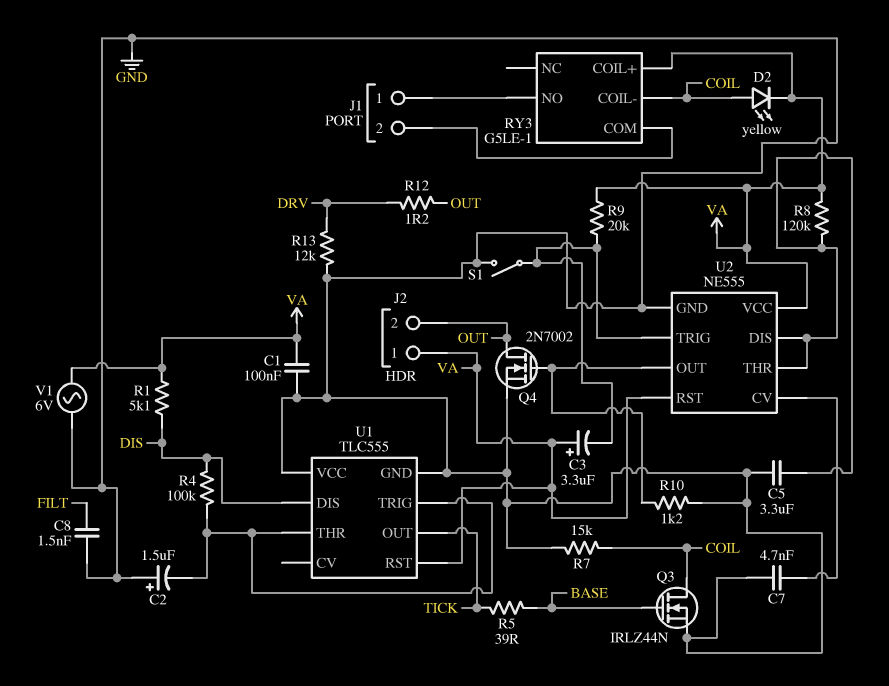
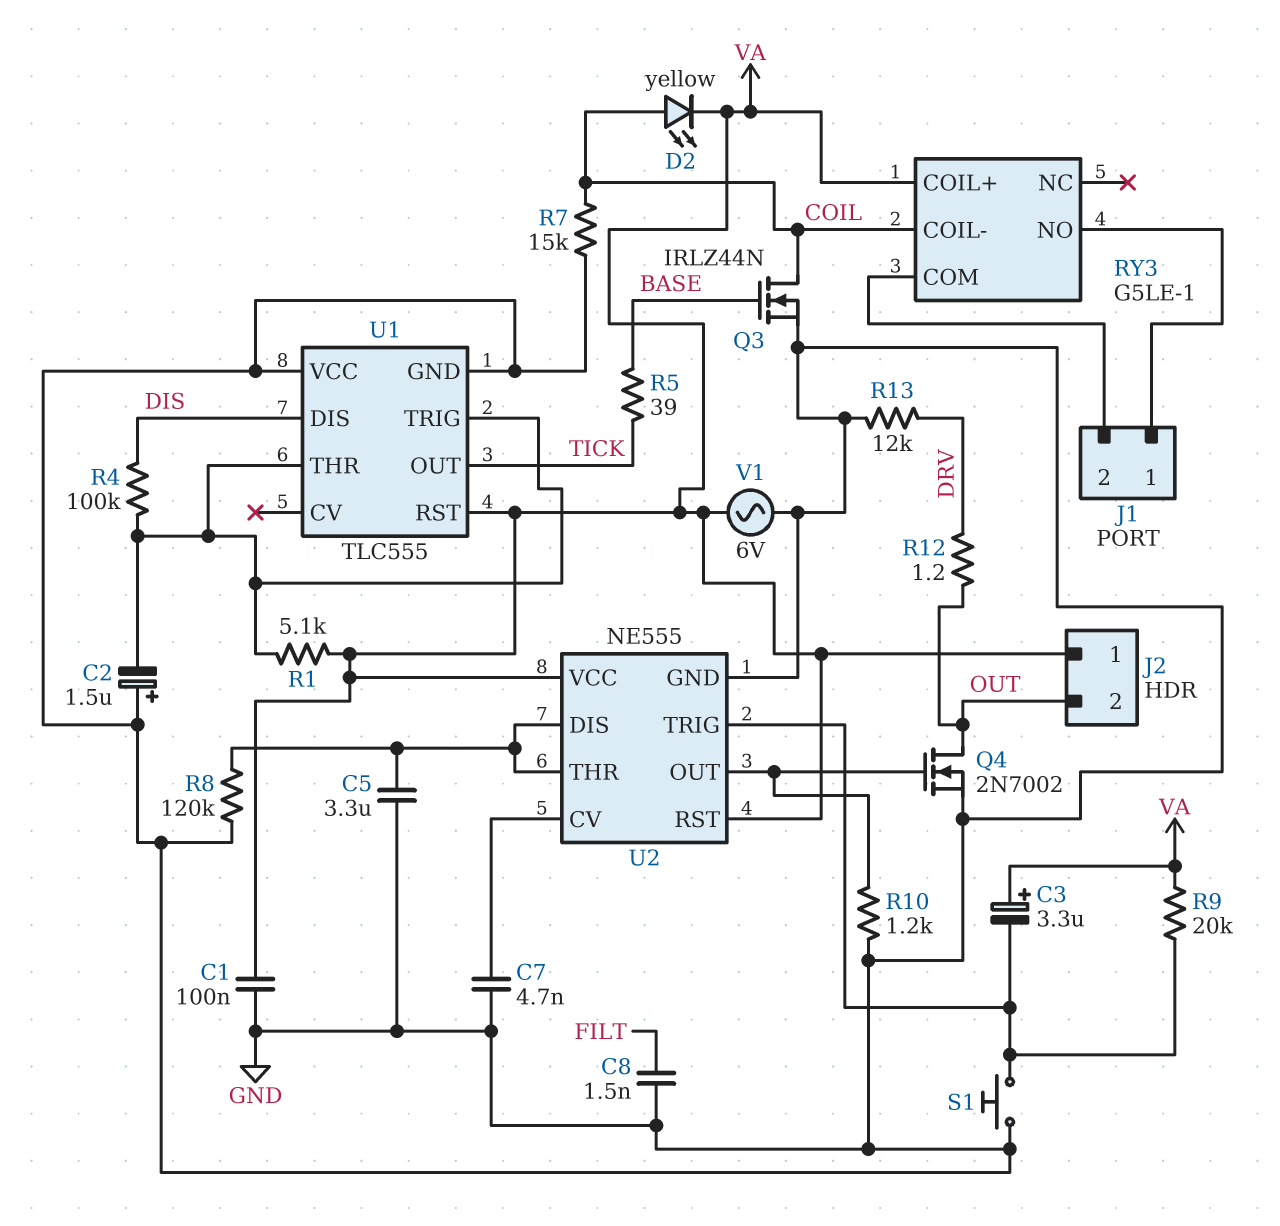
R1: 5.1k (DIS, VA) -> 5.1k (U1/THR, VA)
R8: 120k (U2/DIS, VA) -> 120k (GND, U2/DIS)
S1: switch (GND, U2/TRIG) -> button (GND, U2/TRIG)

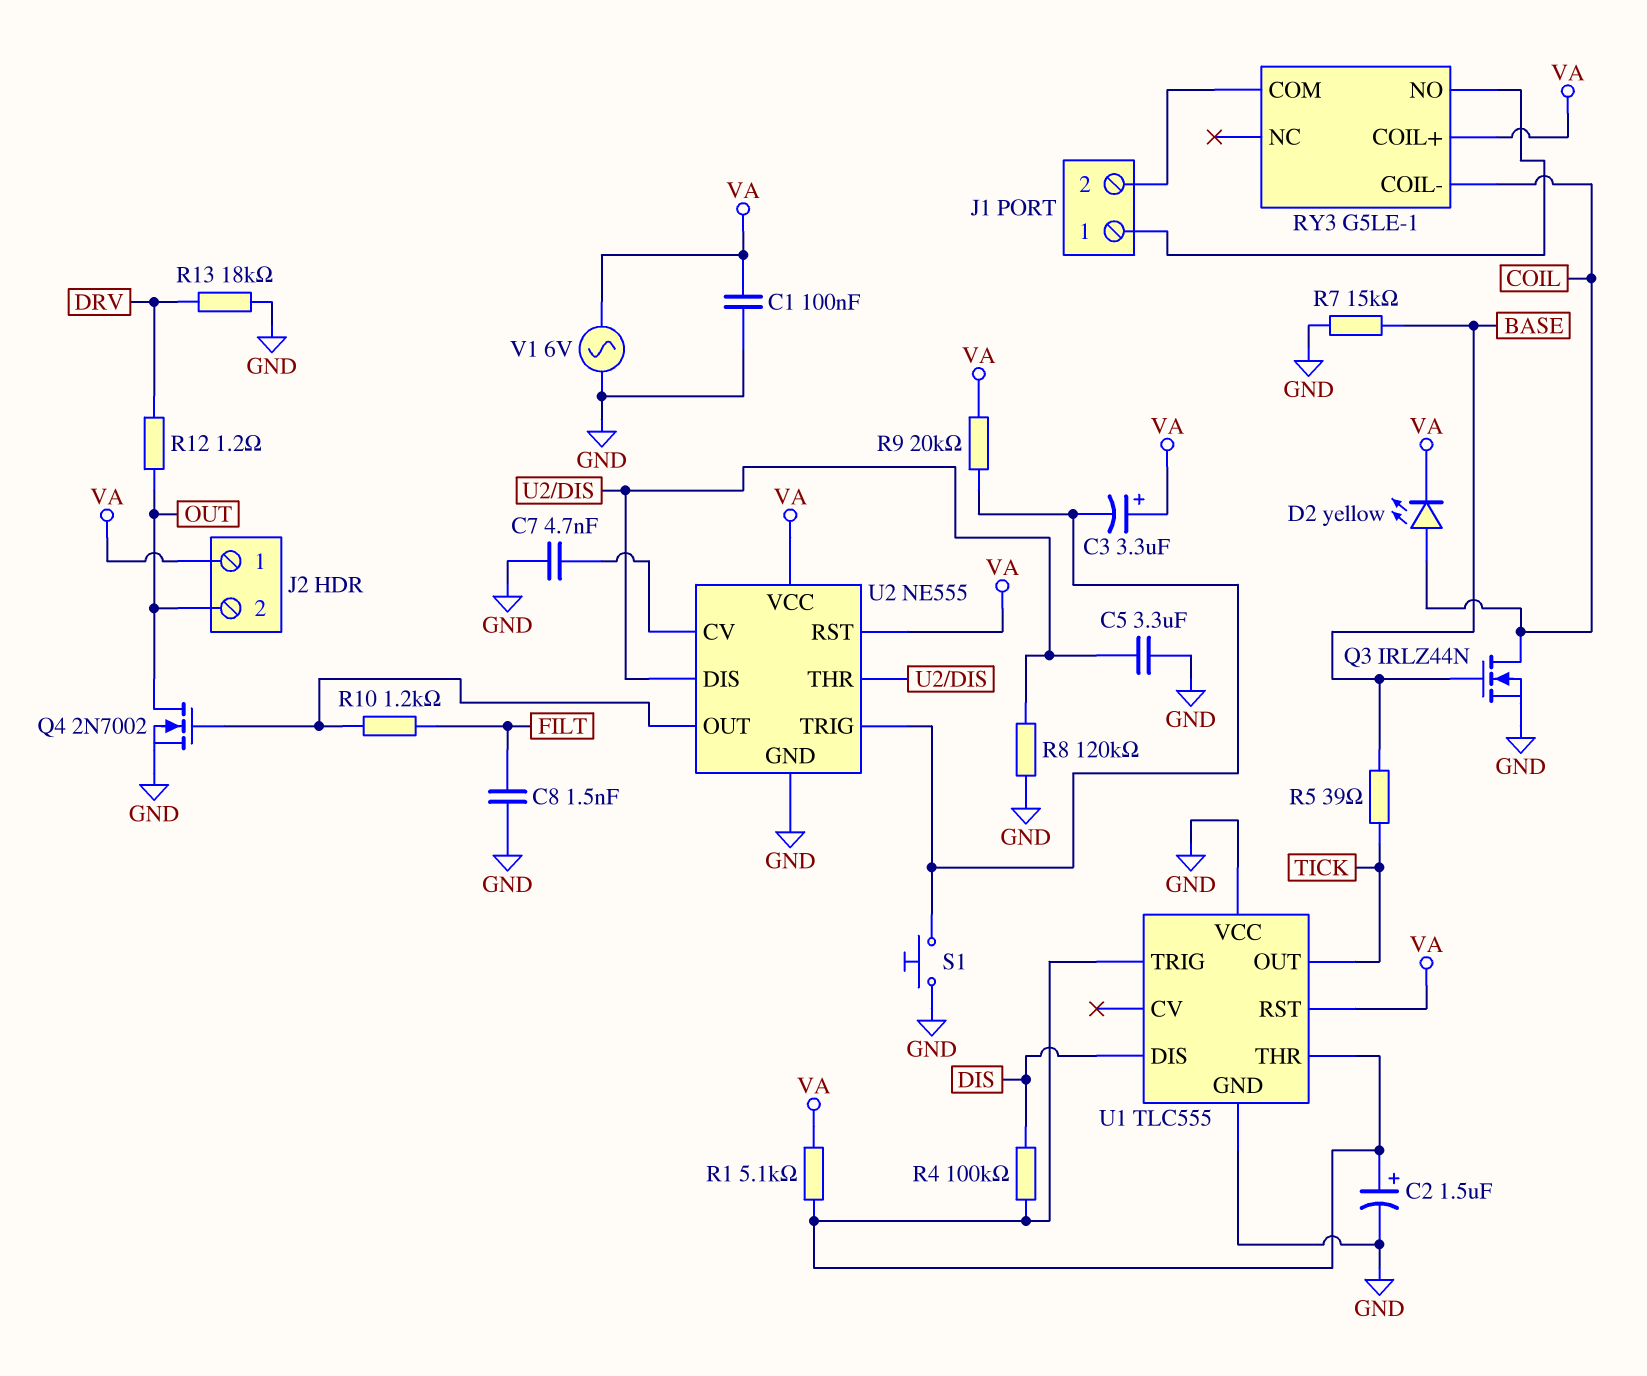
C2: 1.5uF (plus GND, minus U1/THR) -> 1.5uF (plus U1/THR, minus GND)
R7: 15k (COIL, GND) -> 15k (BASE, GND)
R10: 1.2k (GND, U2/OUT) -> 1.2k (FILT, U2/OUT)
R13: 12k (DRV, GND) -> 18k (DRV, GND)

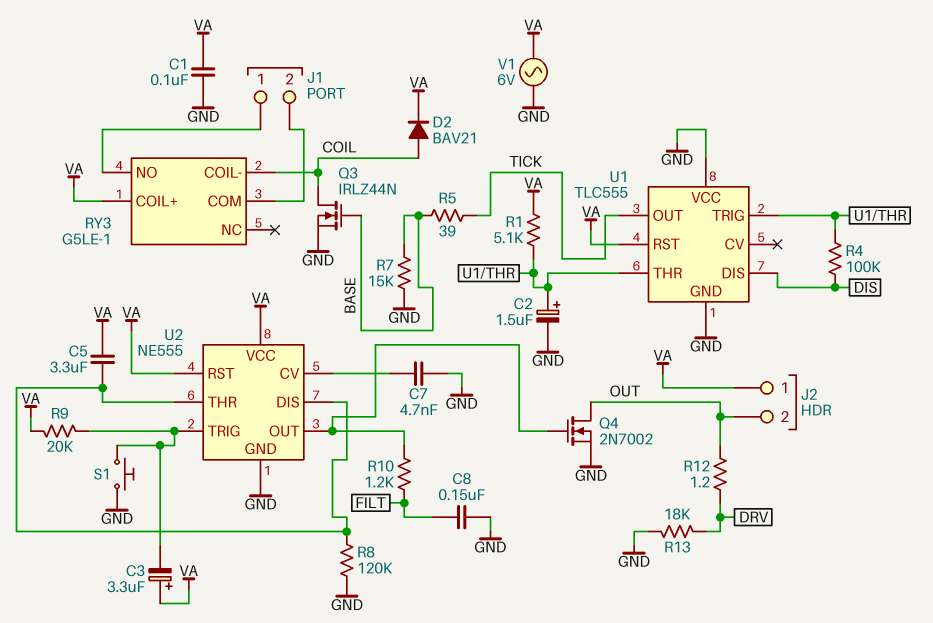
C5: 3.3uF (GND, U2/DIS) -> 3.3uF (U2/DIS, VA)
C8: 1.5nF (FILT, GND) -> 150nF (FILT, GND)
D2: LED yellow (A COIL, K VA) -> diode BAV21 (A COIL, K VA)

